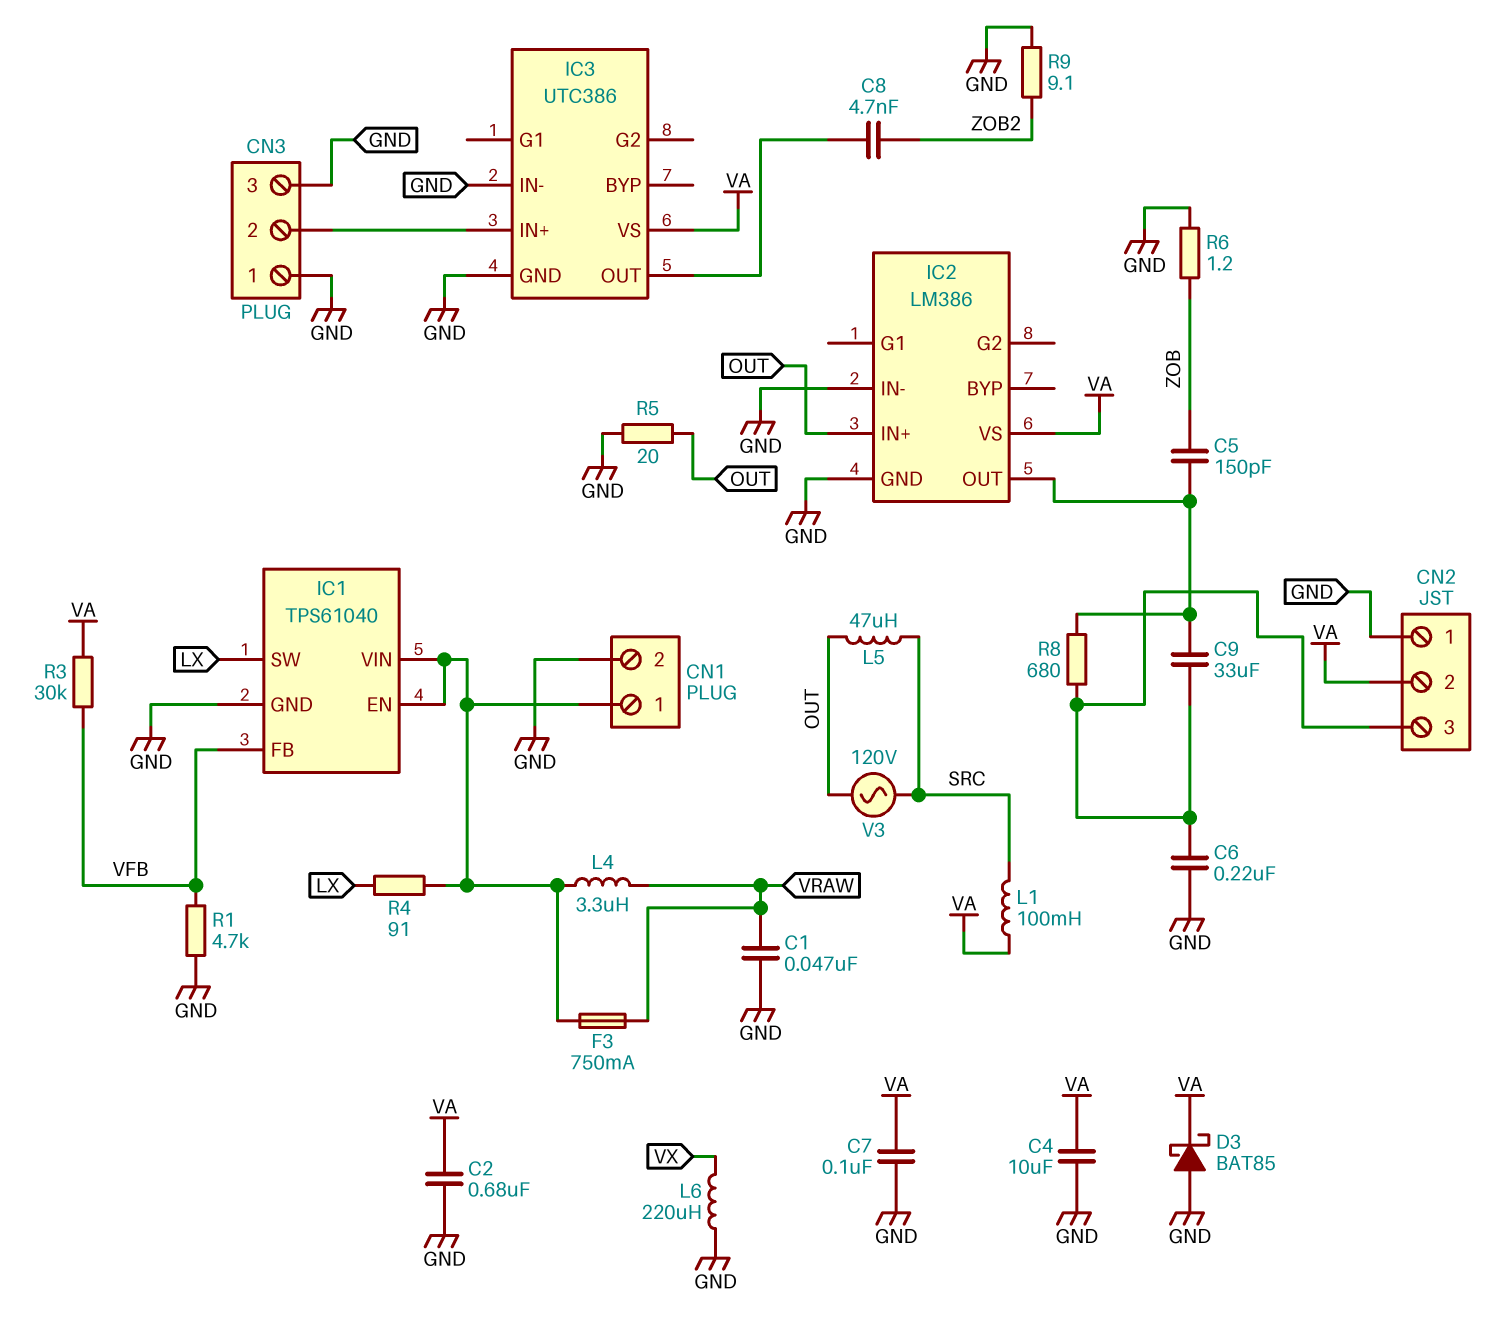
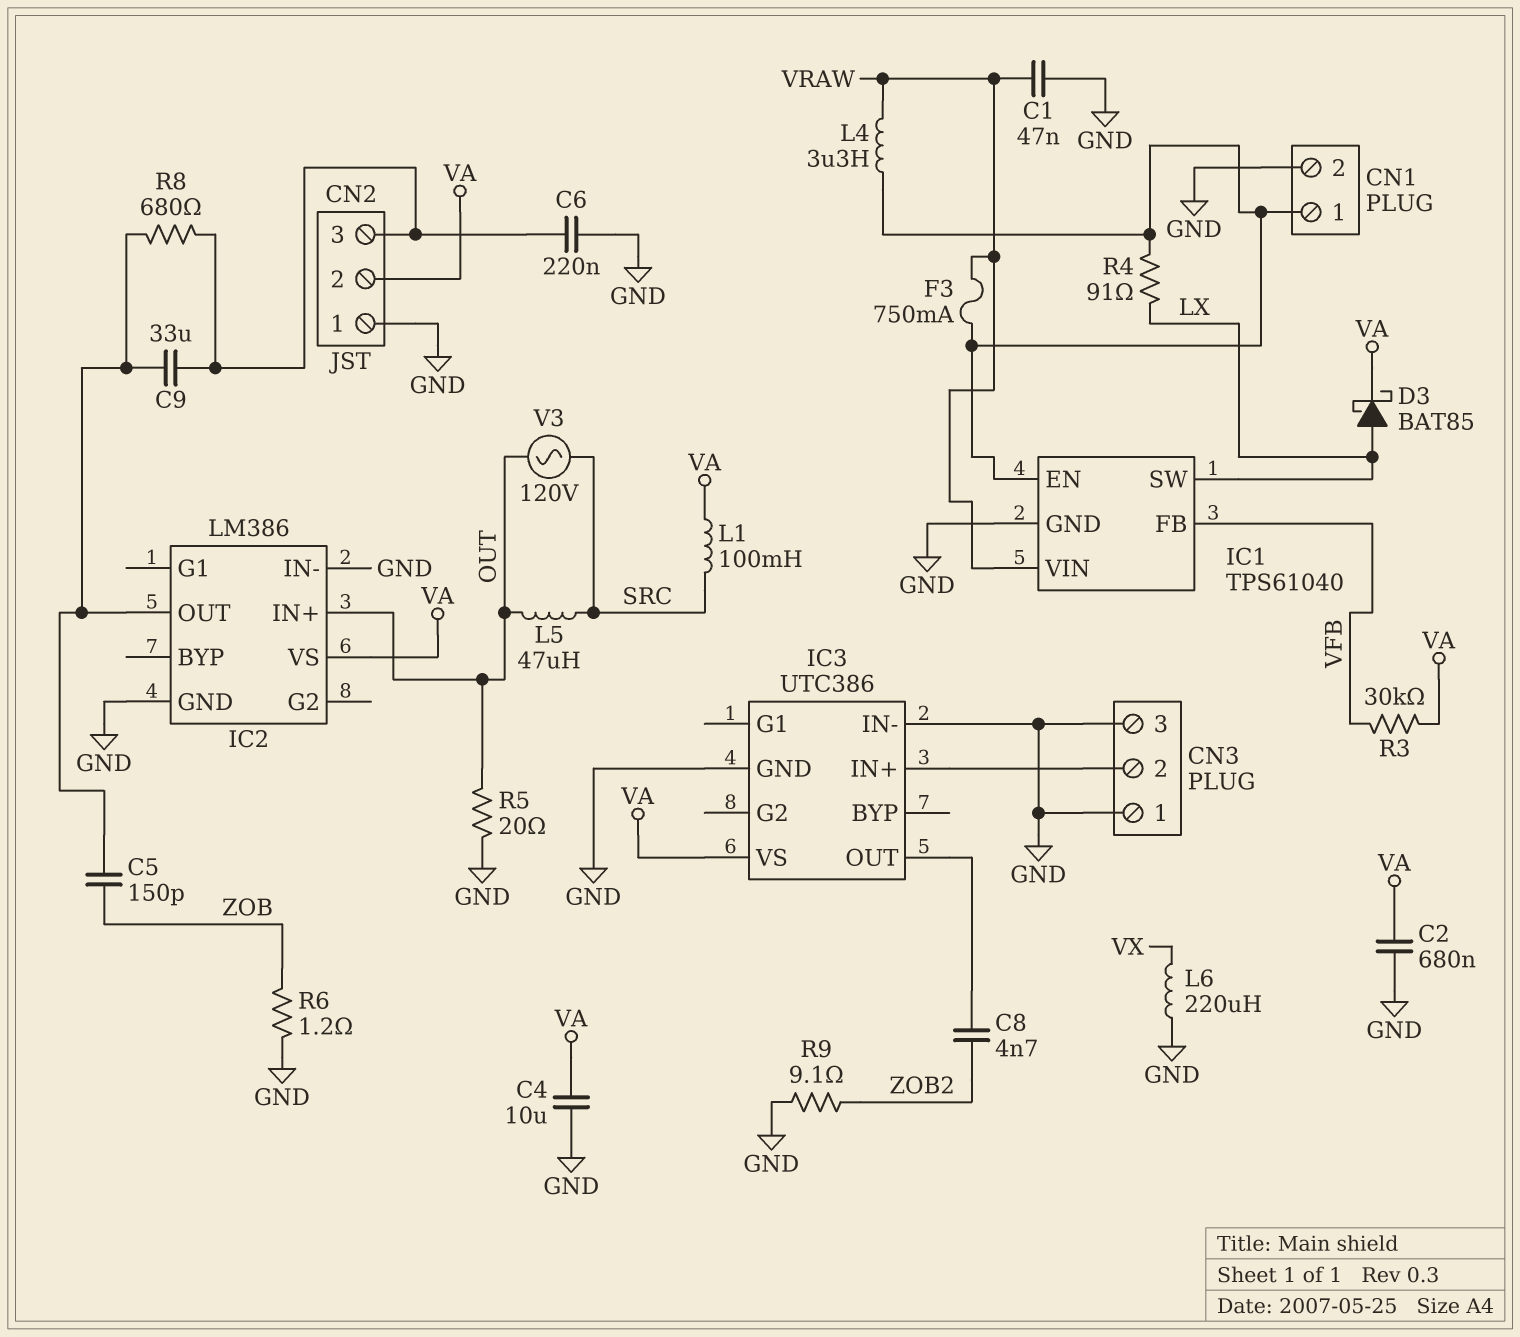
C7: 100nF (GND, VA) -> none
D3: schottky BAT85 (A GND, K VA) -> schottky BAT85 (A LX, K VA)
IC1 pin VIN: CN1/1 -> VRAW
R1: 4.7k (GND, VFB) -> none

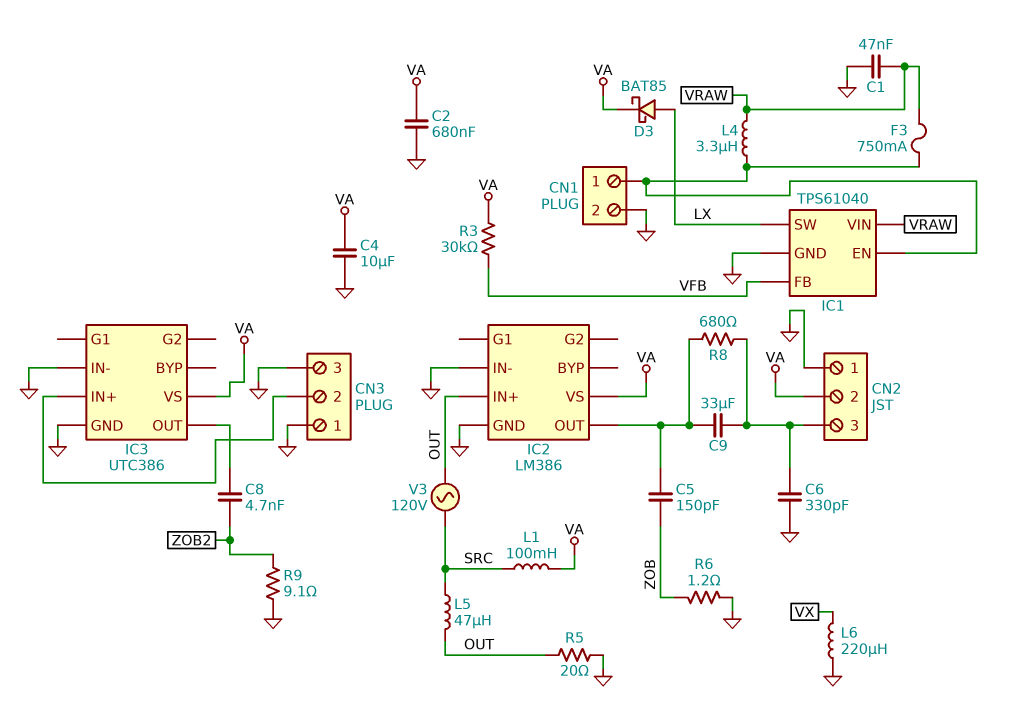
C6: 220nF (CN2/3, GND) -> 330pF (CN2/3, GND)
R4: 91 (CN1/1, LX) -> none

